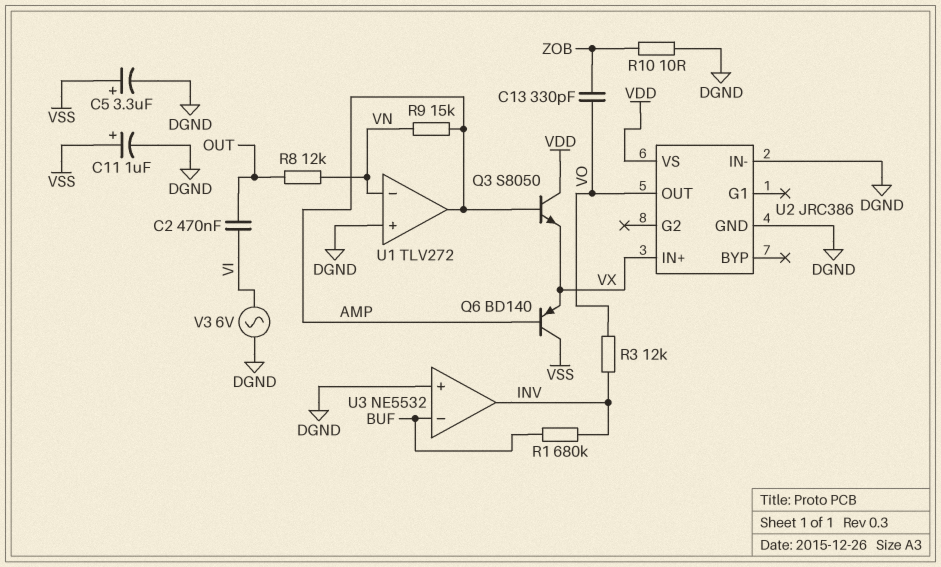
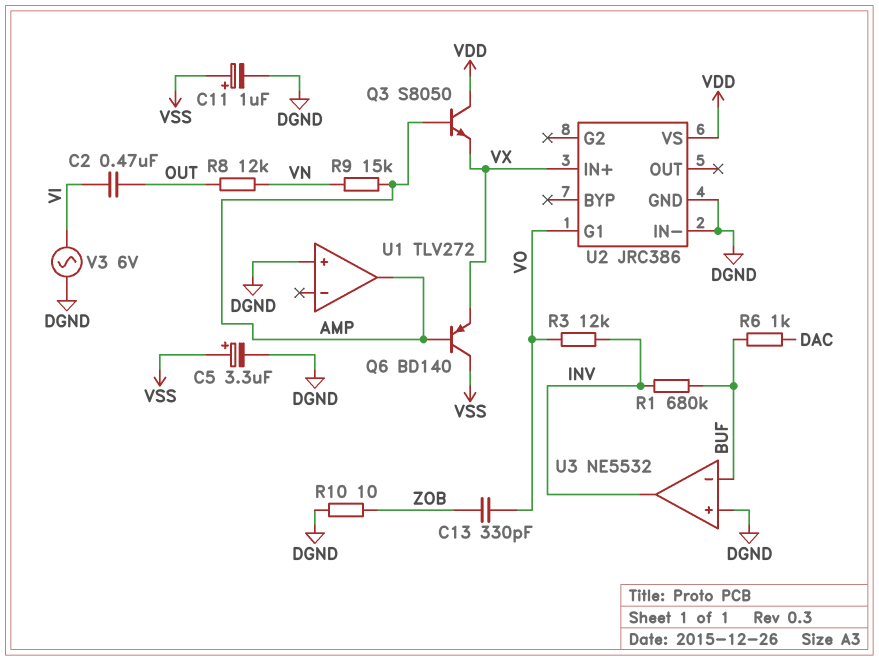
R6: none -> 1k (BUF, DAC)
U1 pin in-: VN -> none
U2 pin G1: none -> VO
U2 pin OUT: VO -> none

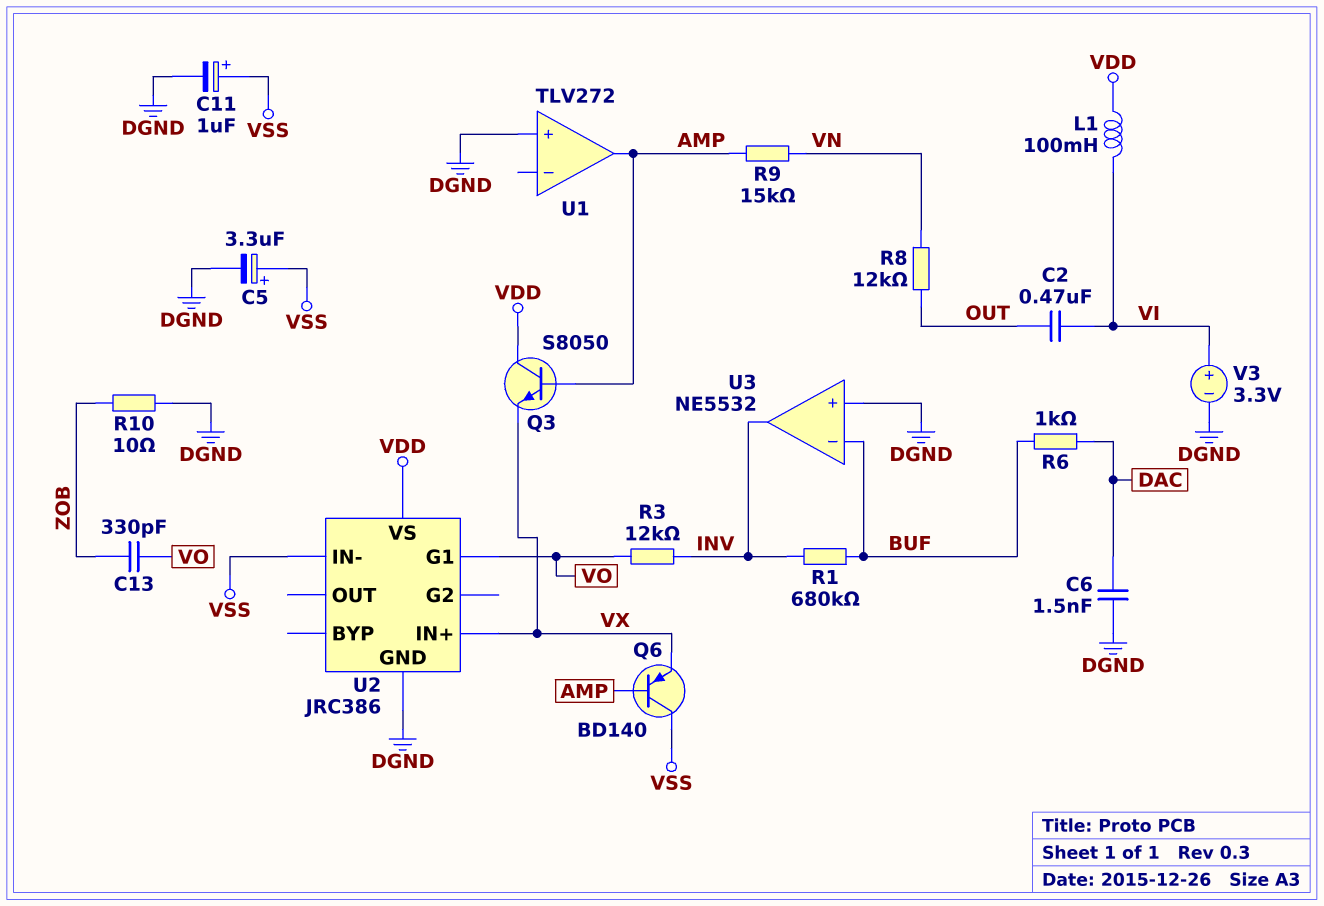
C6: none -> 1.5nF (DAC, DGND)
L1: none -> 100mH (VDD, VI)
U2 pin IN-: DGND -> VSS
V3: AC 6V (DGND, VI) -> 3.3V (plus VI, minus DGND)

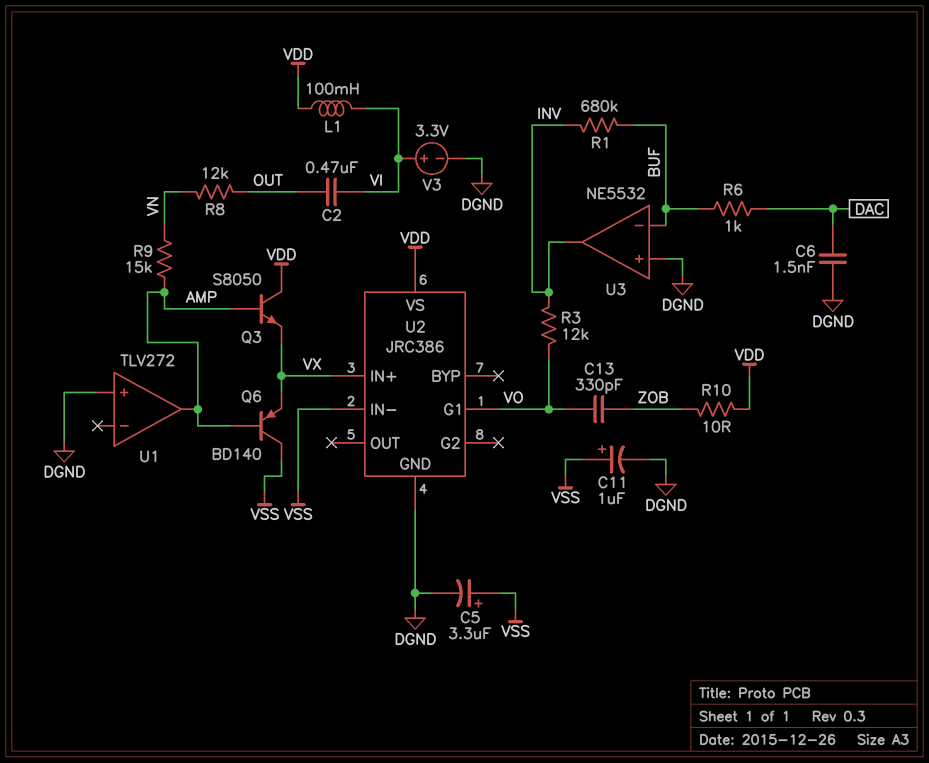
R10: 10 (DGND, ZOB) -> 10 (VDD, ZOB)

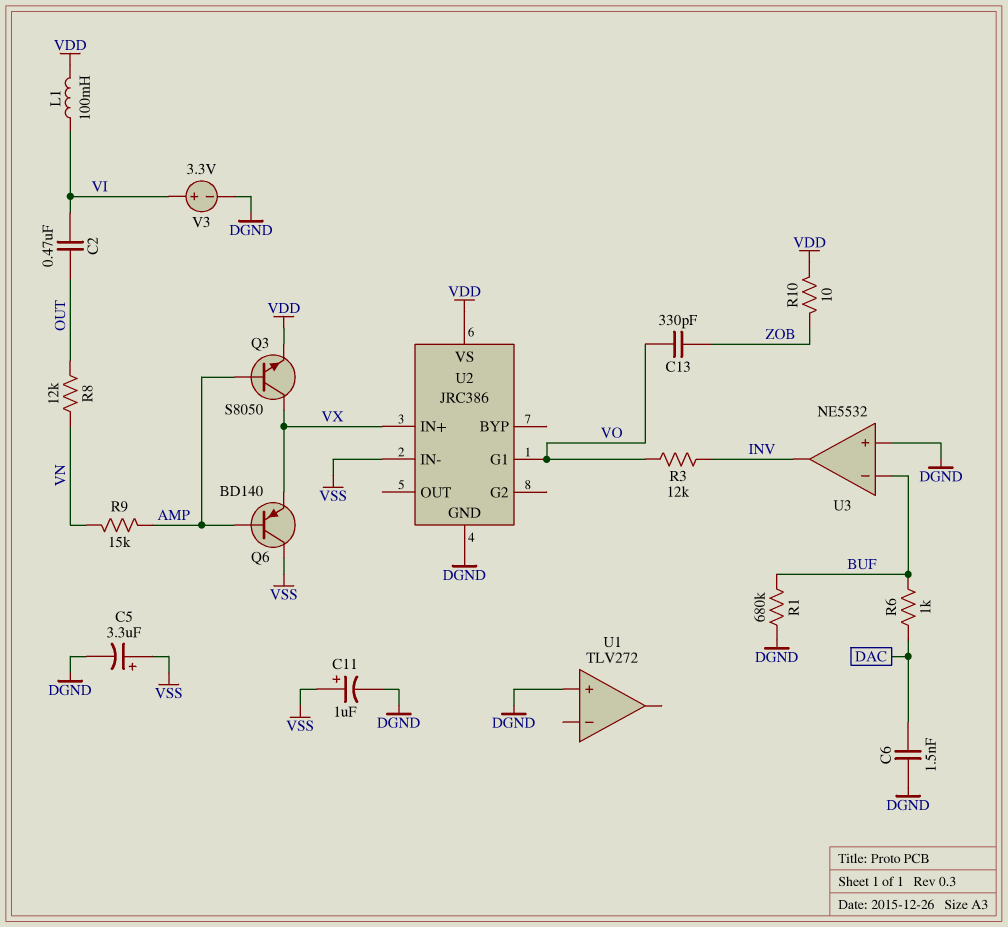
Q3: NPN S8050 (B AMP, C VDD, E VX) -> NPN S8050 (B AMP, C VX, E VDD)
R1: 680k (BUF, INV) -> 680k (BUF, DGND)
U1 pin out: AMP -> none

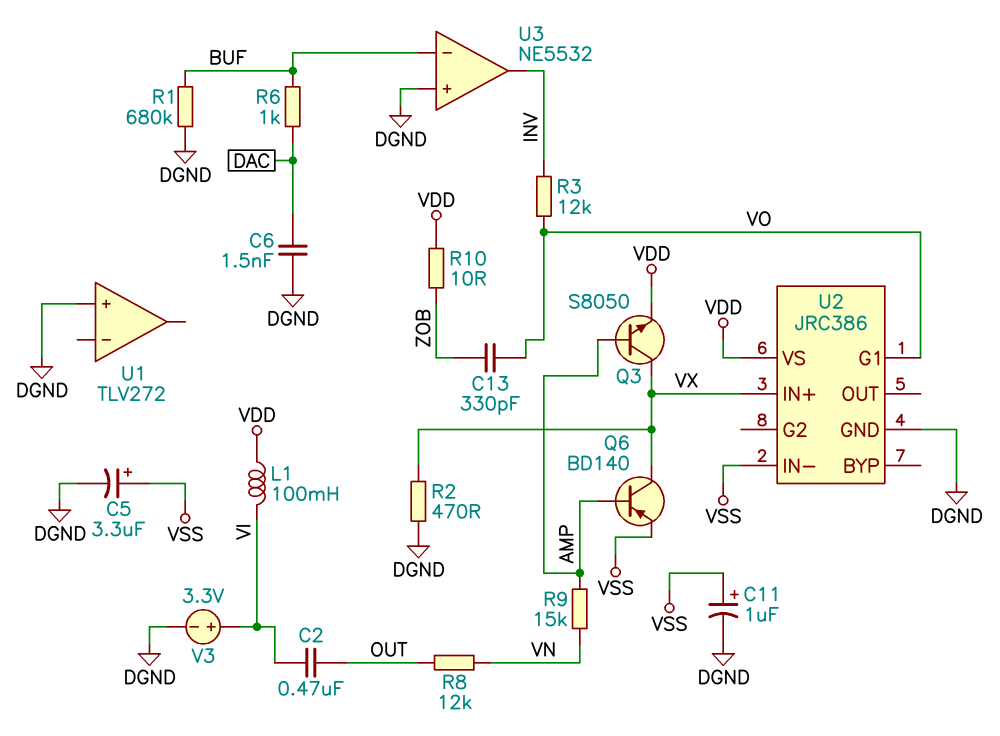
Q6: PNP BD140 (B AMP, C VSS, E VX) -> PNP BD140 (B AMP, C VX, E VSS)
R2: none -> 470 (DGND, VX)

